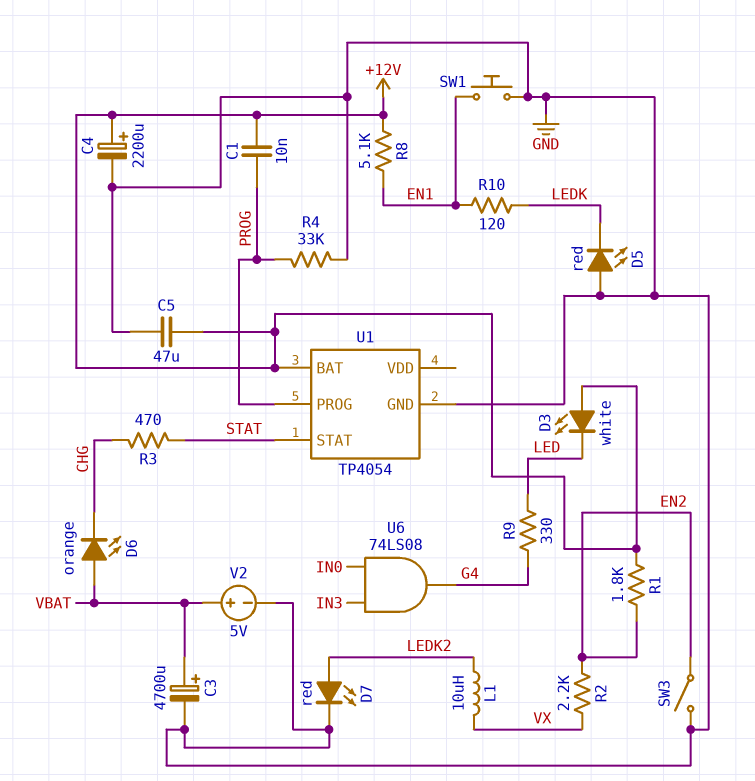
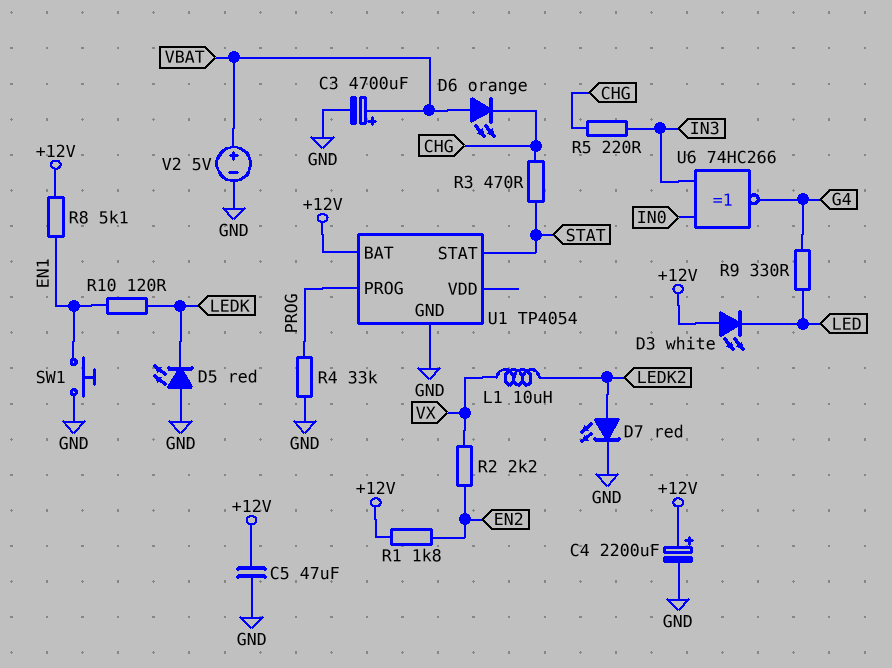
C1: 10nF (+12V, PROG) -> none
R5: none -> 220 (CHG, IN3)
SW3: switch (EN2, GND) -> none
U6: AND 74LS08 (in IN0, in IN3, out G4) -> XNOR 74HC266 (in IN0, in IN3, out G4)

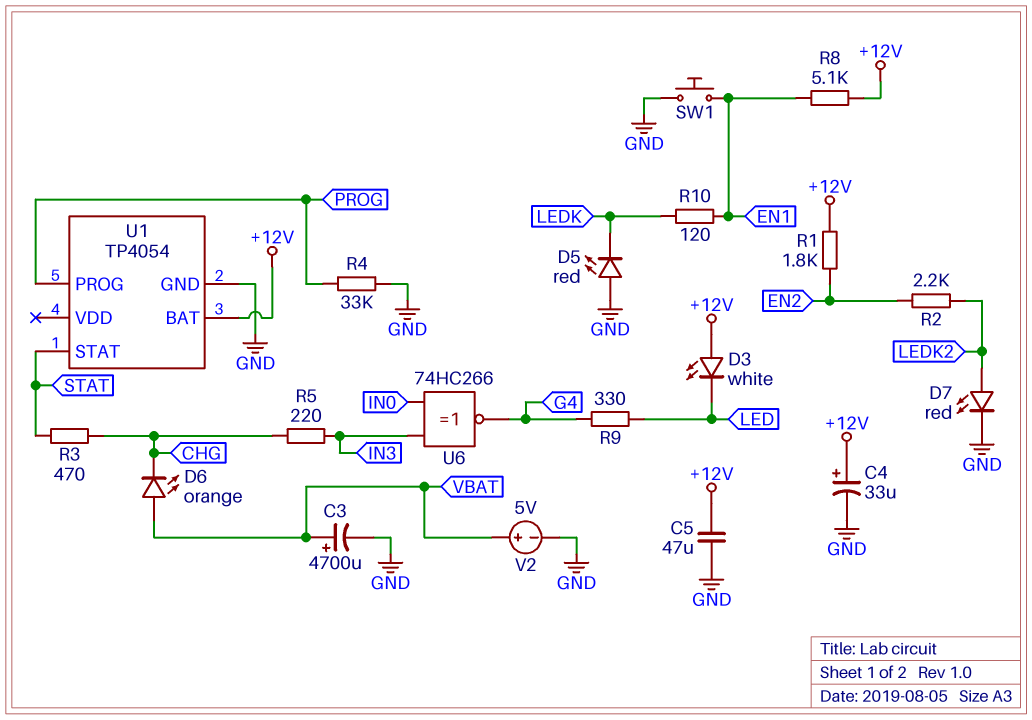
C4: 2200uF (plus +12V, minus GND) -> 33uF (plus +12V, minus GND)
L1: 10uH (LEDK2, VX) -> none
R2: 2.2k (EN2, VX) -> 2.2k (EN2, LEDK2)

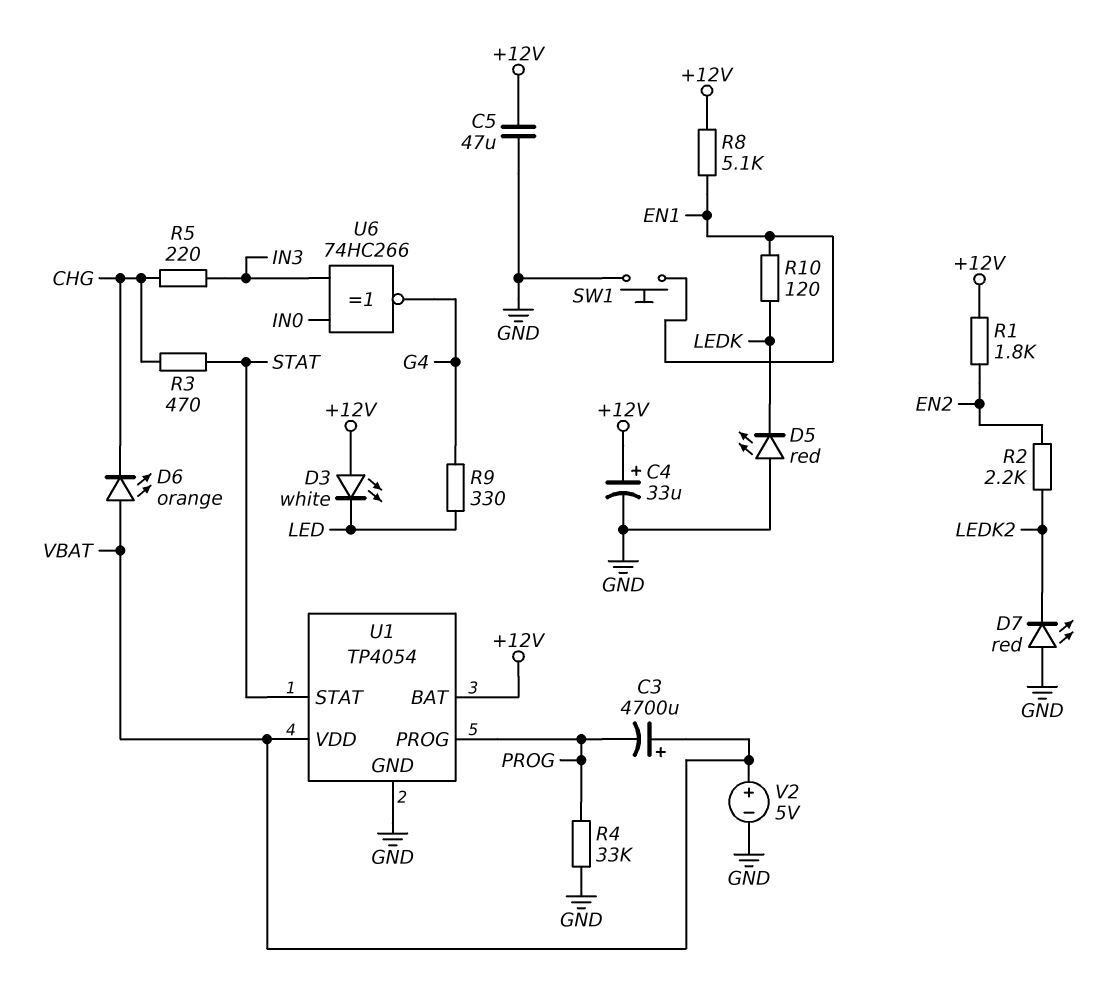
C3: 4700uF (plus VBAT, minus GND) -> 4700uF (plus VBAT, minus PROG)
D7: LED red (A LEDK2, K GND) -> LED red (A GND, K LEDK2)
U1 pin VDD: none -> VBAT

